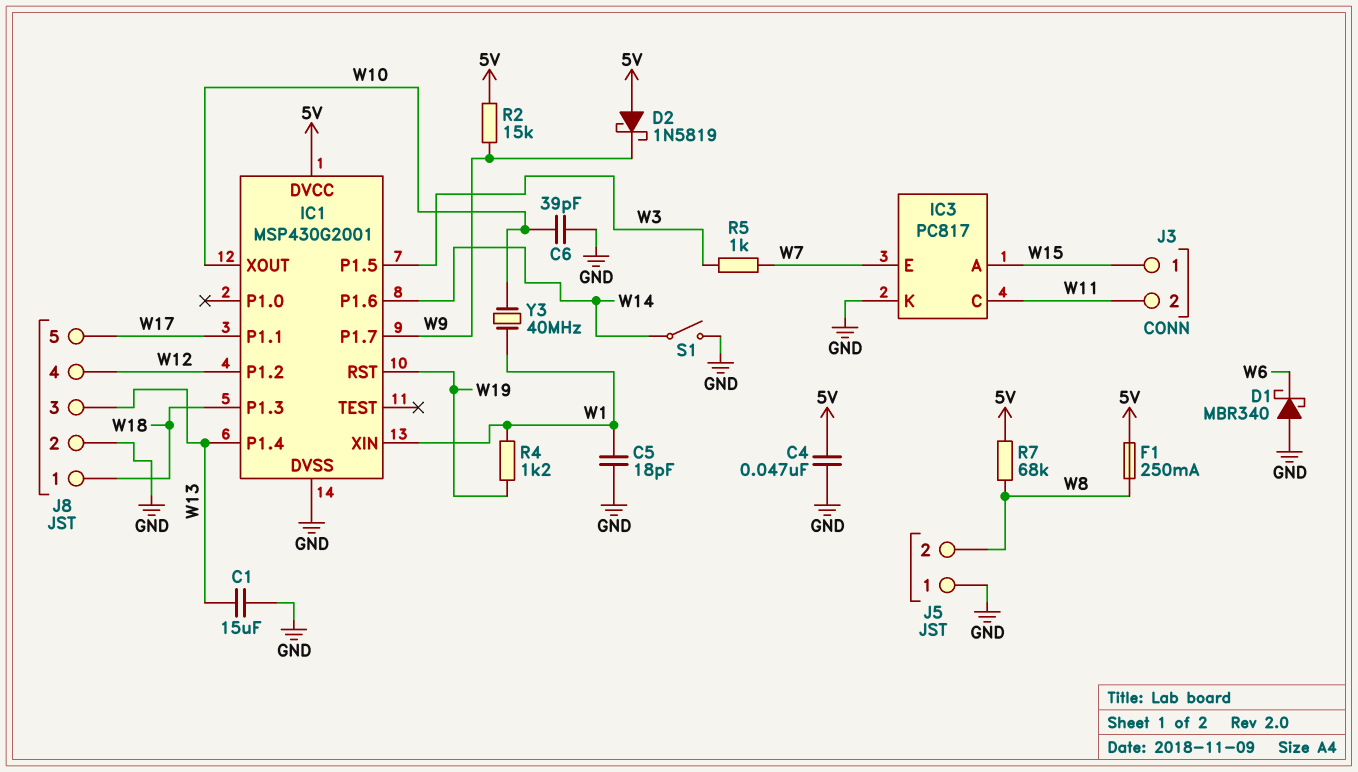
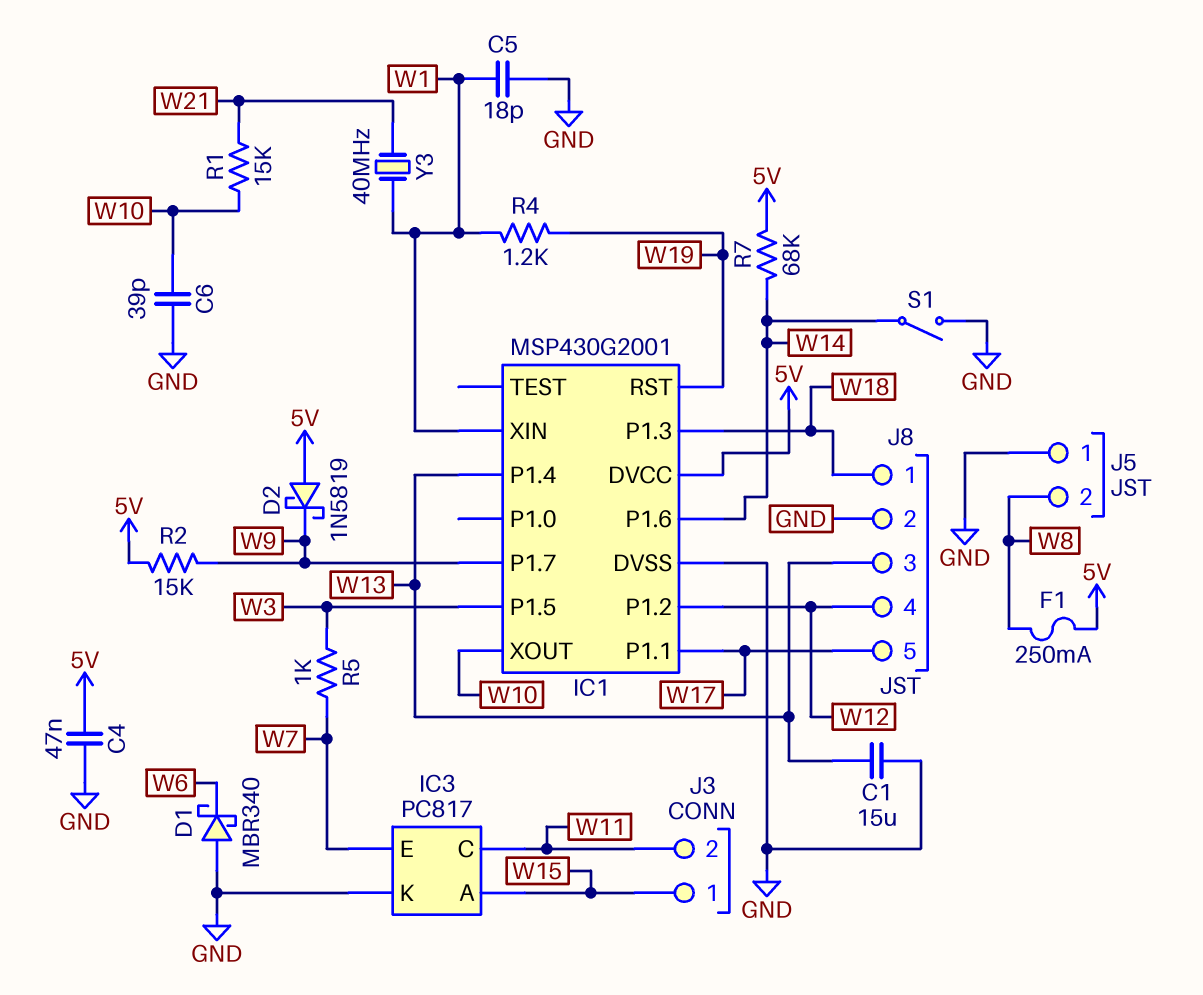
R1: none -> 15k (W10, W21)
R7: 68k (5V, W8) -> 68k (5V, W14)
Y3: 40MHz (W1, W10) -> 40MHz (W1, W21)

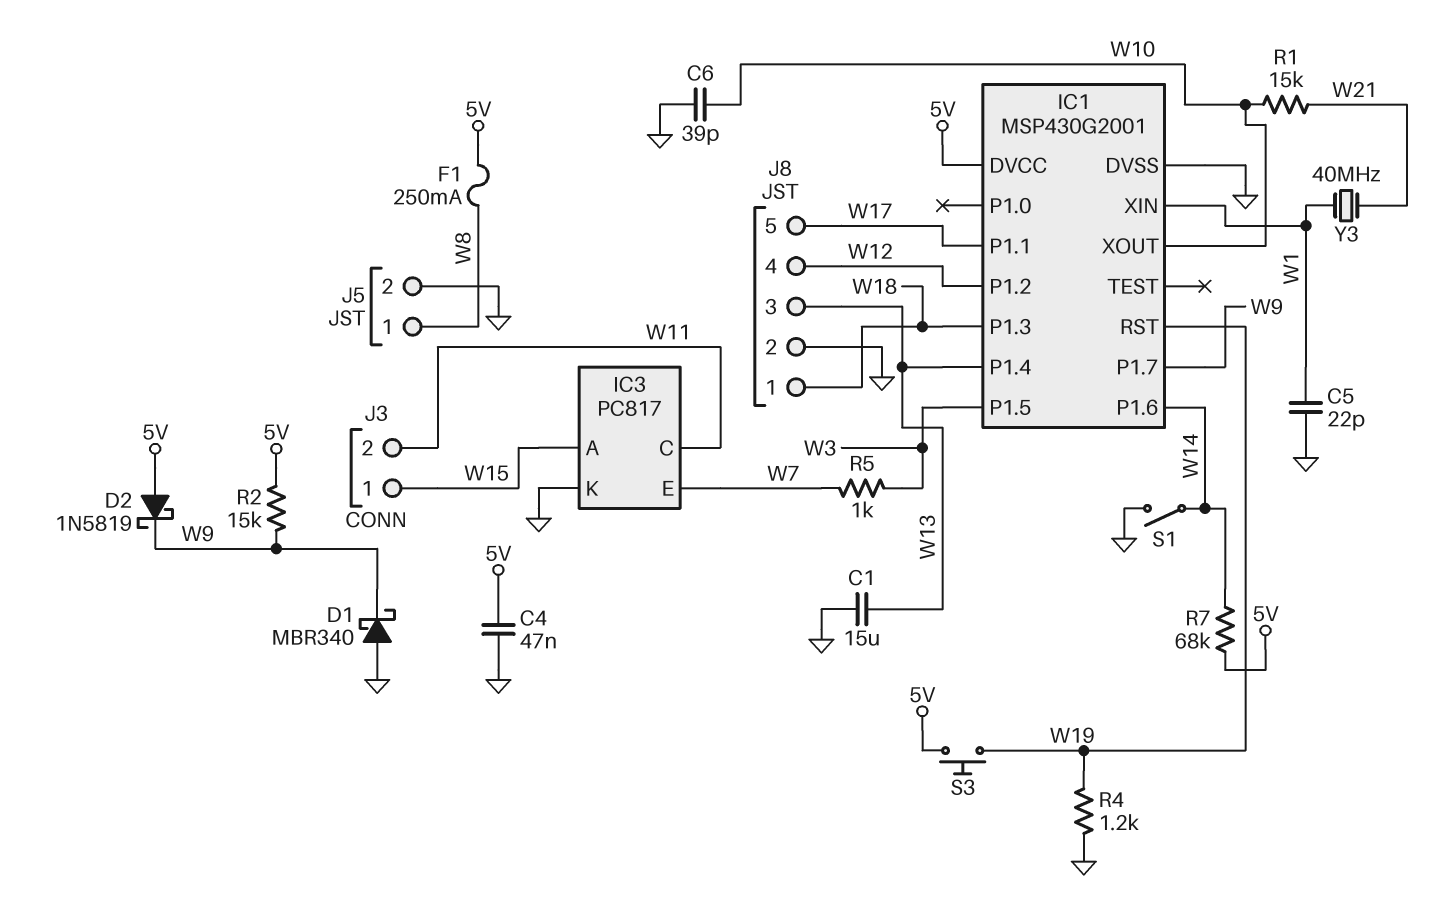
C5: 18pF (GND, W1) -> 22pF (GND, W1)
D1: schottky MBR340 (A GND, K W6) -> schottky MBR340 (A GND, K W9)
J5 pin 1: GND -> W8
J5 pin 2: W8 -> GND
R4: 1.2k (W1, W19) -> 1.2k (GND, W19)
S3: none -> button (5V, W19)

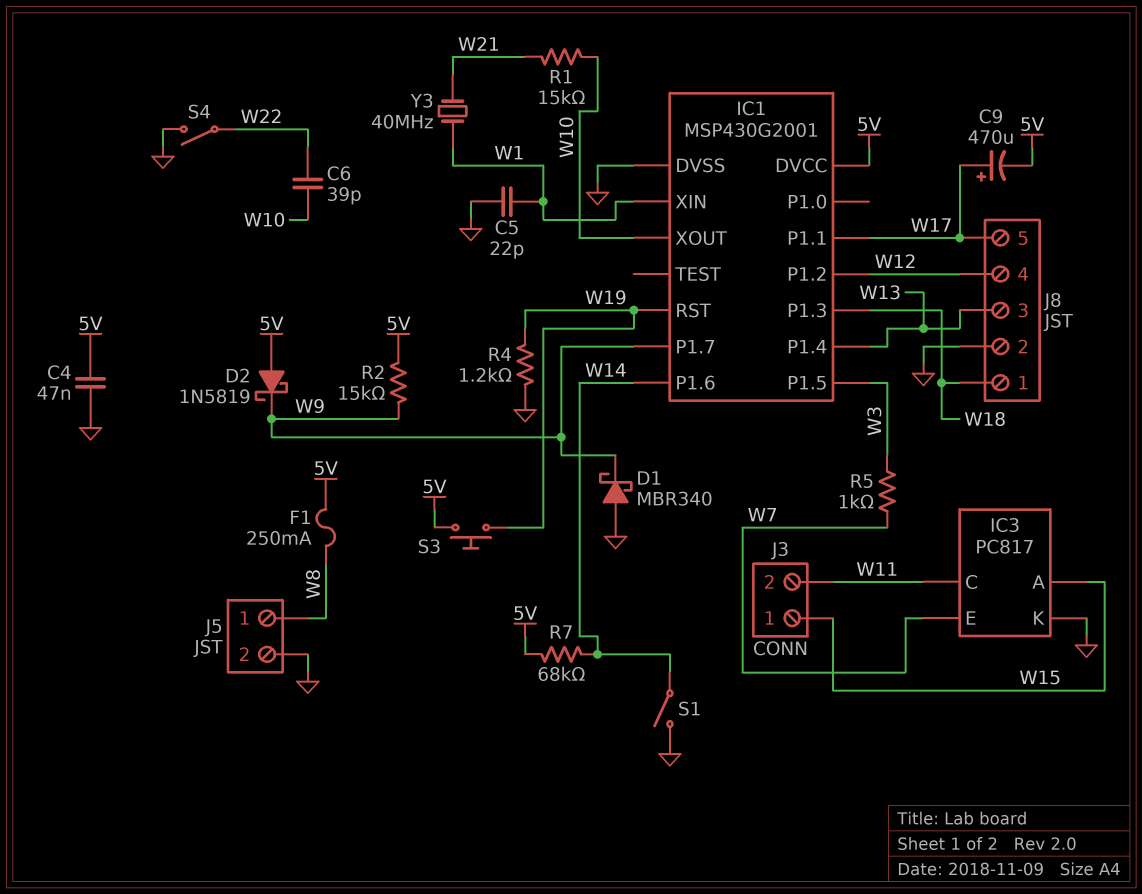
C1: 15uF (GND, W13) -> none
C6: 39pF (GND, W10) -> 39pF (W10, W22)
C9: none -> 470uF (plus W17, minus 5V)
S4: none -> switch (GND, W22)

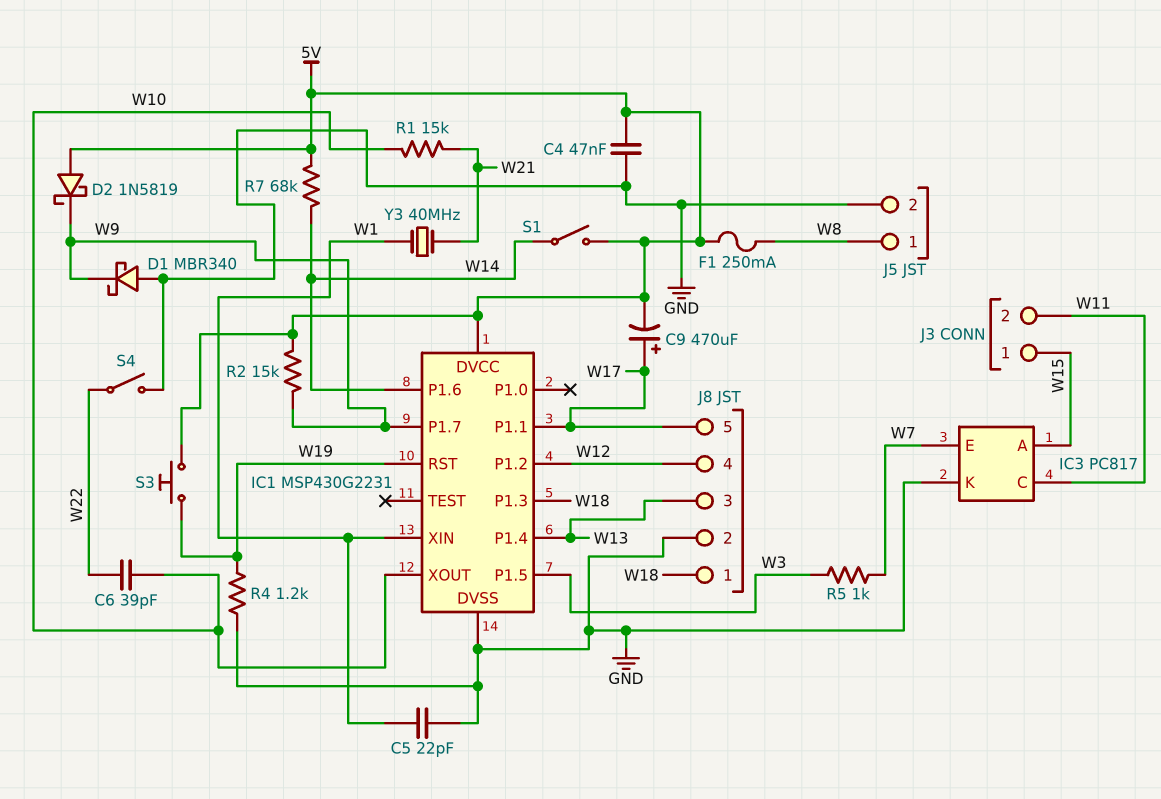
IC1: MSP430G2001 -> MSP430G2231
S1: switch (GND, W14) -> switch (5V, W14)

